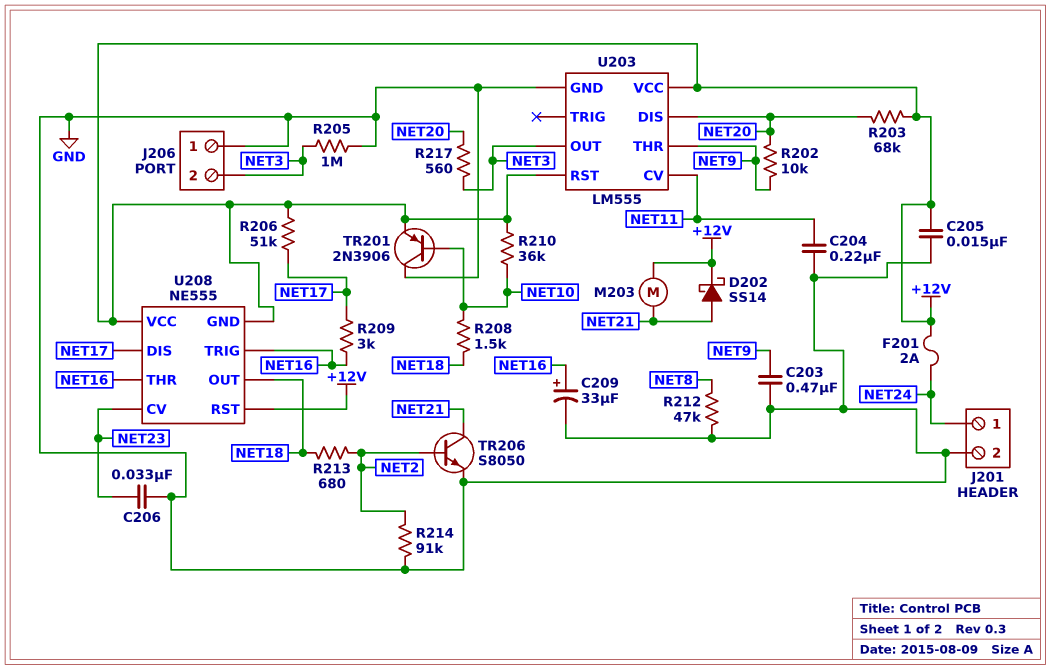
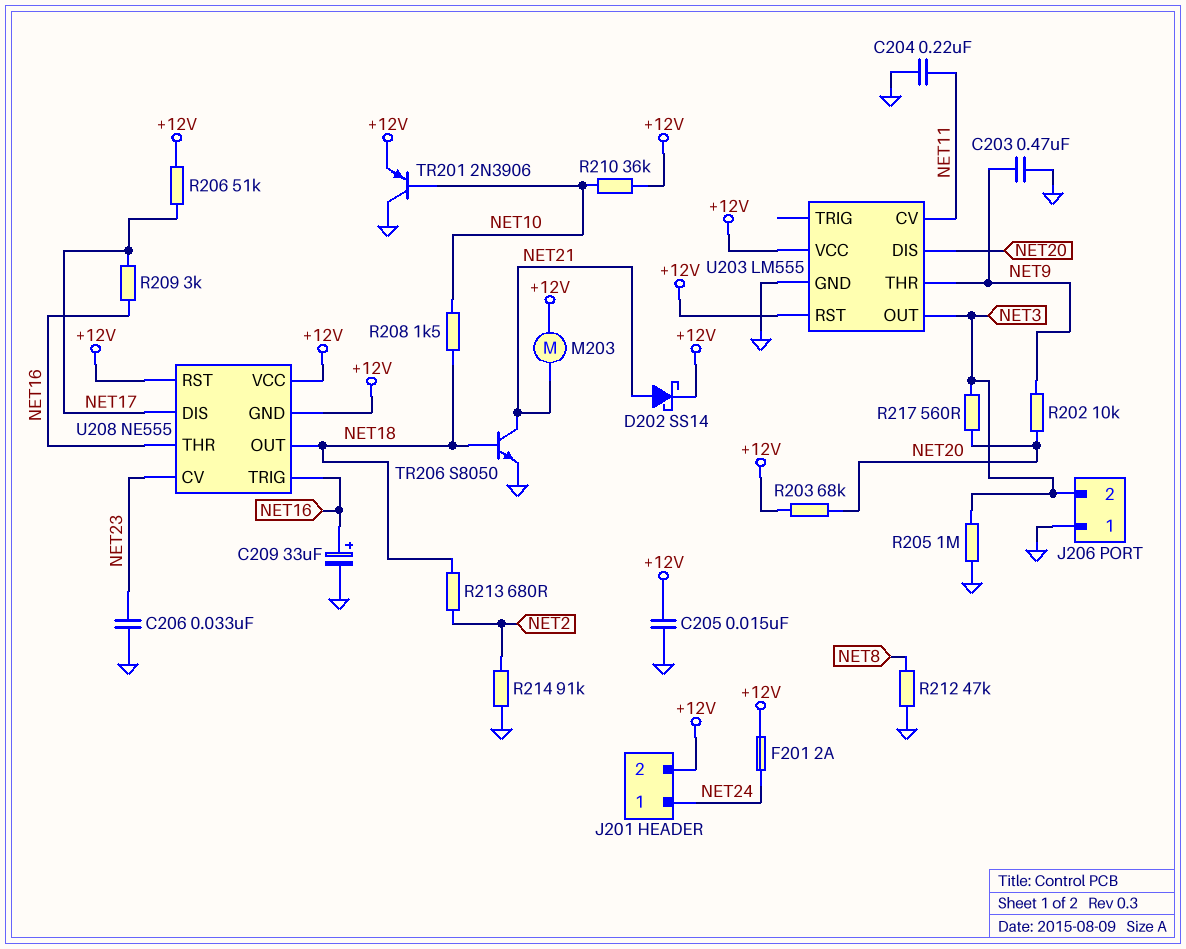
J201 pin 2: GND -> +12V
TR206: NPN S8050 (B NET2, C NET21, E GND) -> NPN S8050 (B NET18, C NET21, E GND)

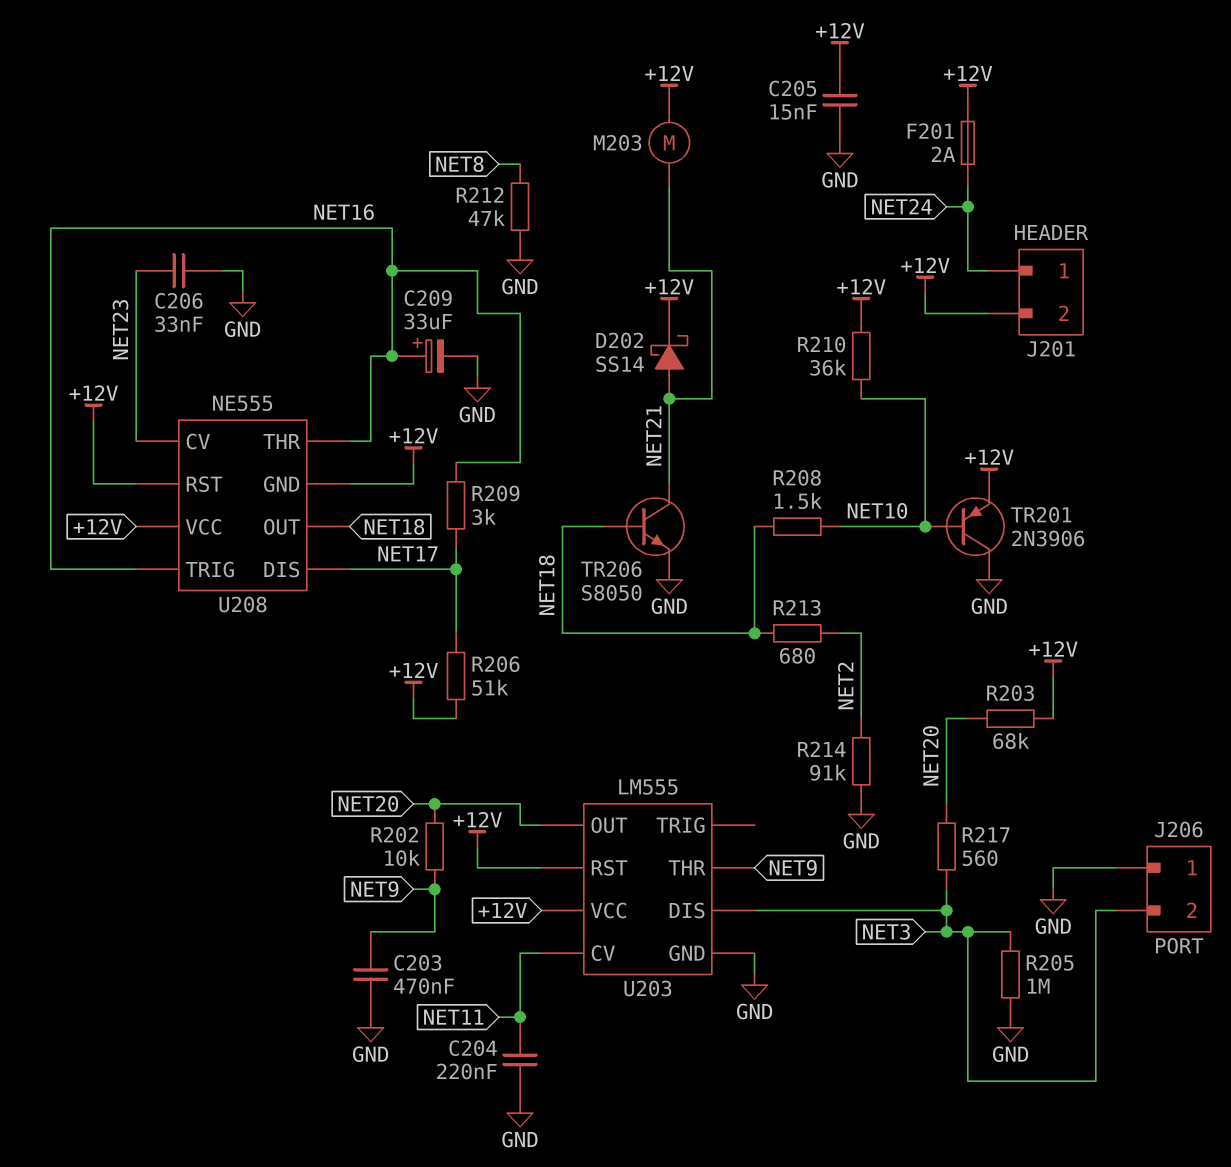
U203 pin DIS: NET20 -> NET3
U203 pin OUT: NET3 -> NET20

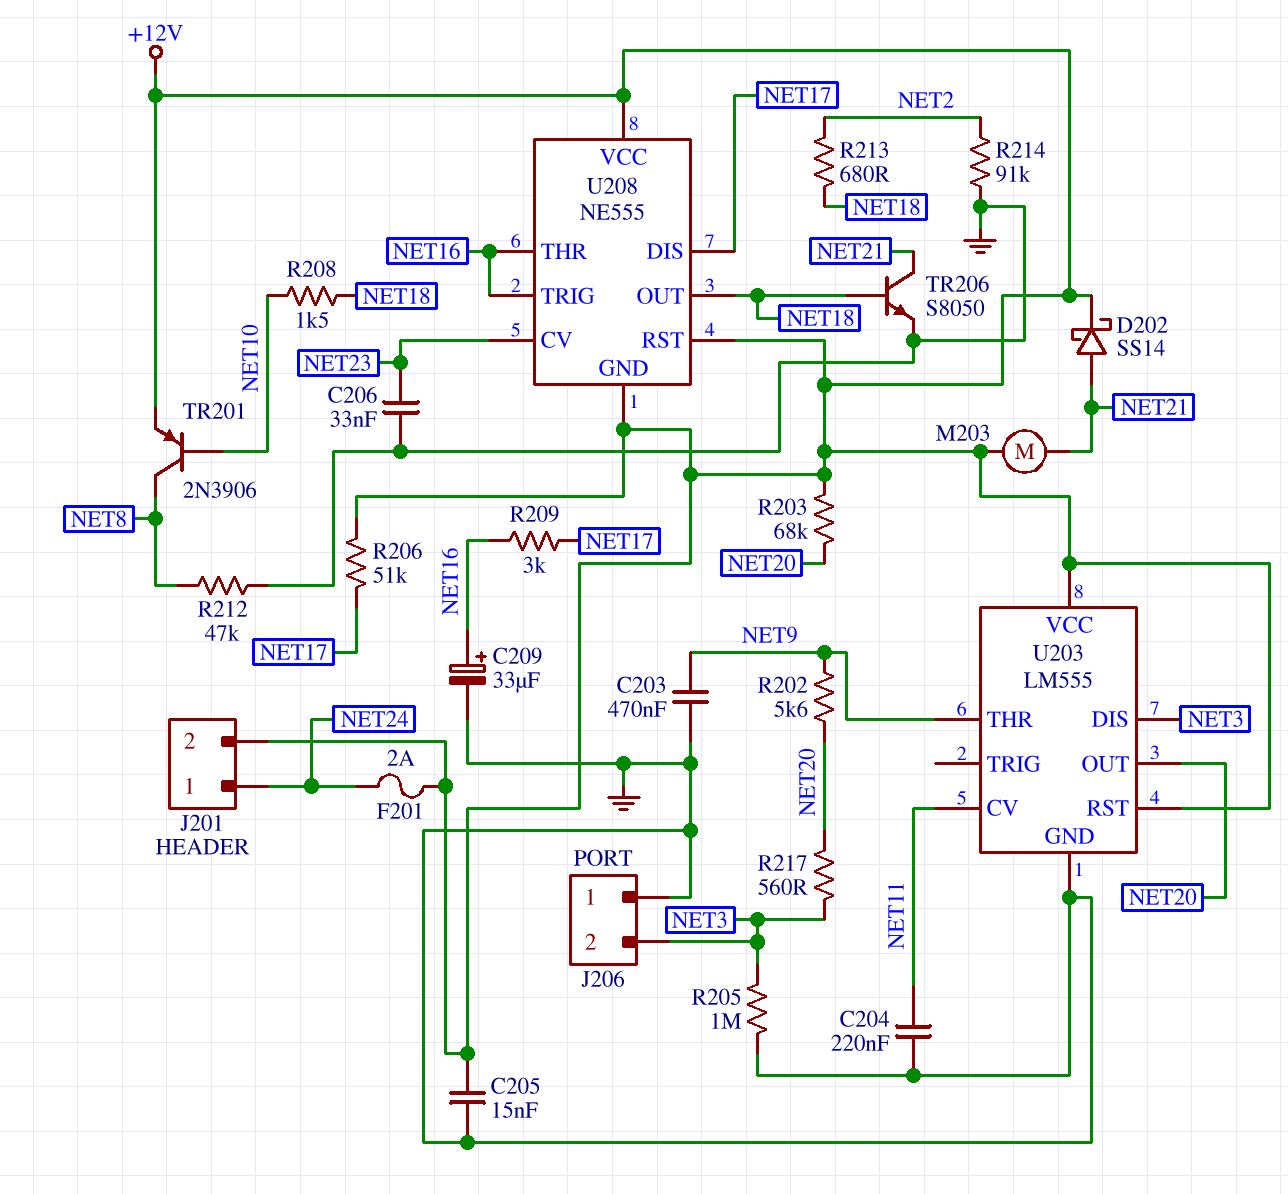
R202: 10k (NET9, NET20) -> 5.6k (NET9, NET20)
R210: 36k (+12V, NET10) -> none
TR201: PNP 2N3906 (B NET10, C GND, E +12V) -> PNP 2N3906 (B NET10, C NET8, E +12V)

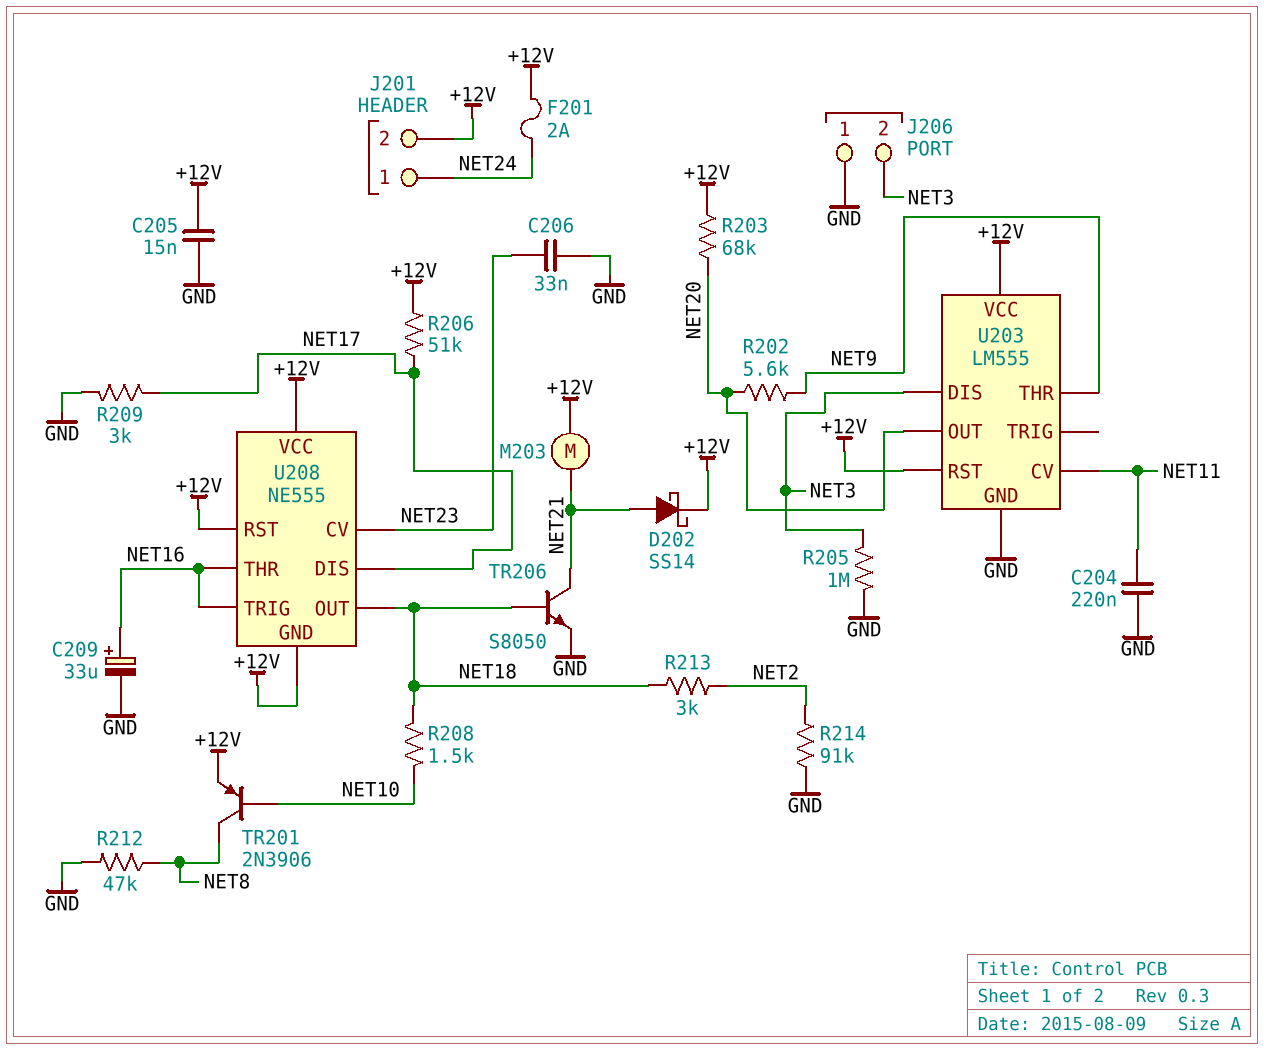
C203: 470nF (GND, NET9) -> none
R209: 3k (NET16, NET17) -> 3k (GND, NET17)
R213: 680 (NET2, NET18) -> 3k (NET2, NET18)
R217: 560 (NET3, NET20) -> none

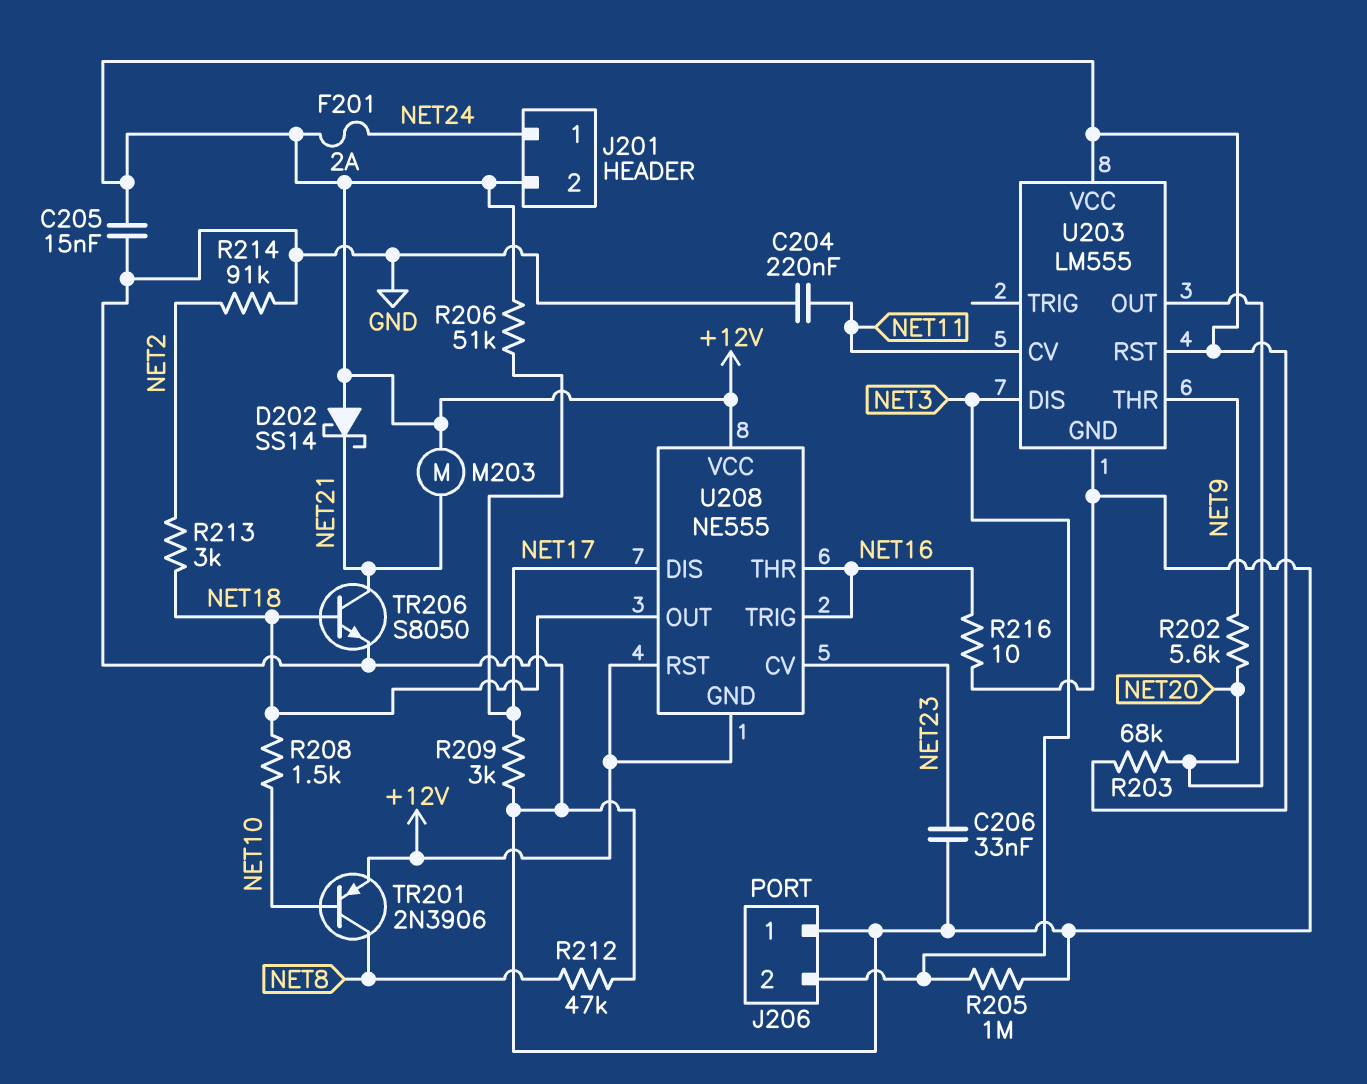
C209: 33uF (plus NET16, minus GND) -> none
D202: schottky SS14 (A NET21, K +12V) -> schottky SS14 (A +12V, K NET21)
R216: none -> 10 (GND, NET16)

